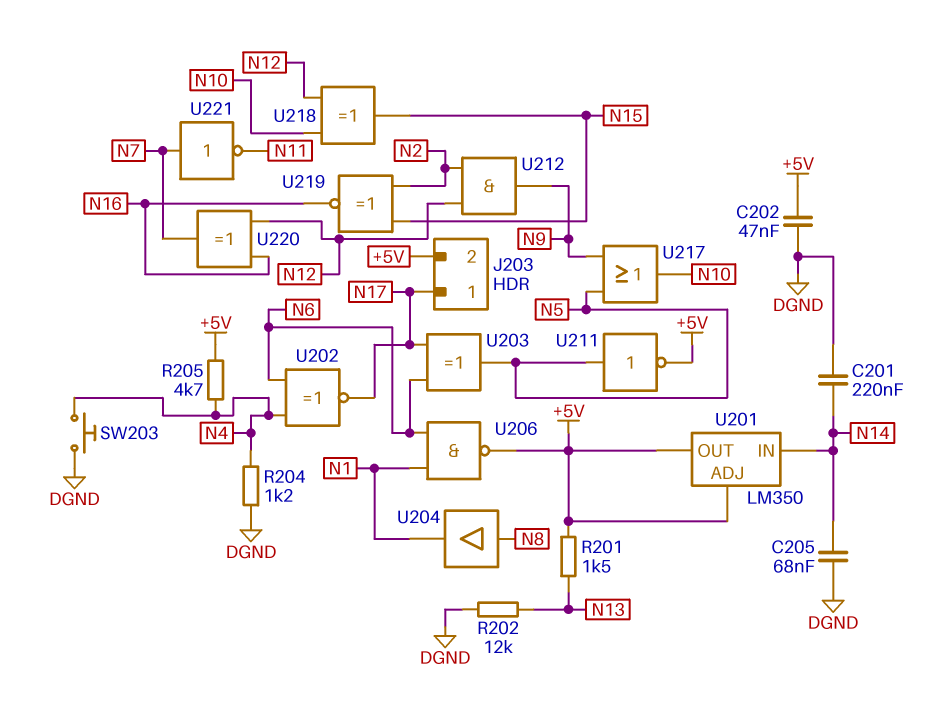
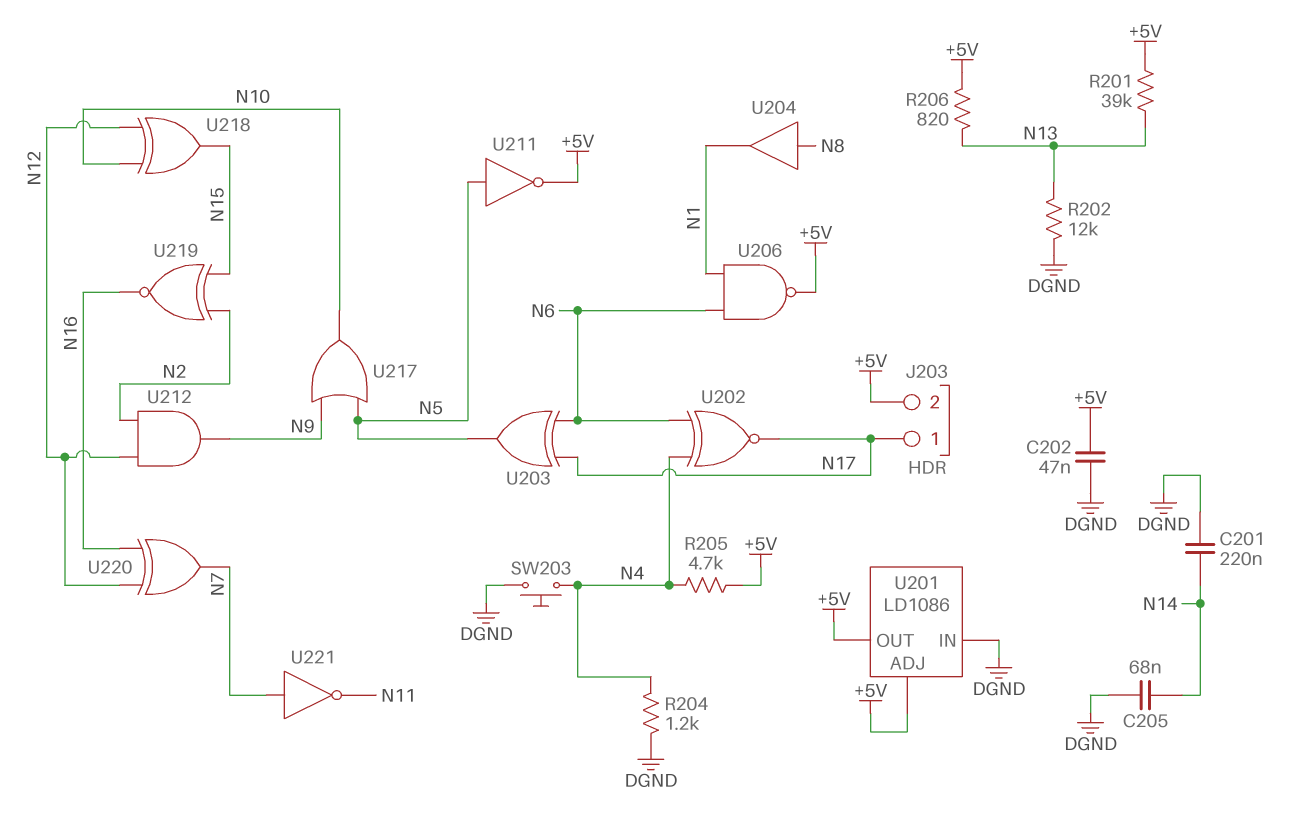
R201: 1.5k (+5V, N13) -> 39k (+5V, N13)
R206: none -> 820 (+5V, N13)
U201: LM350 -> LD1086
U201 pin IN: N14 -> DGND

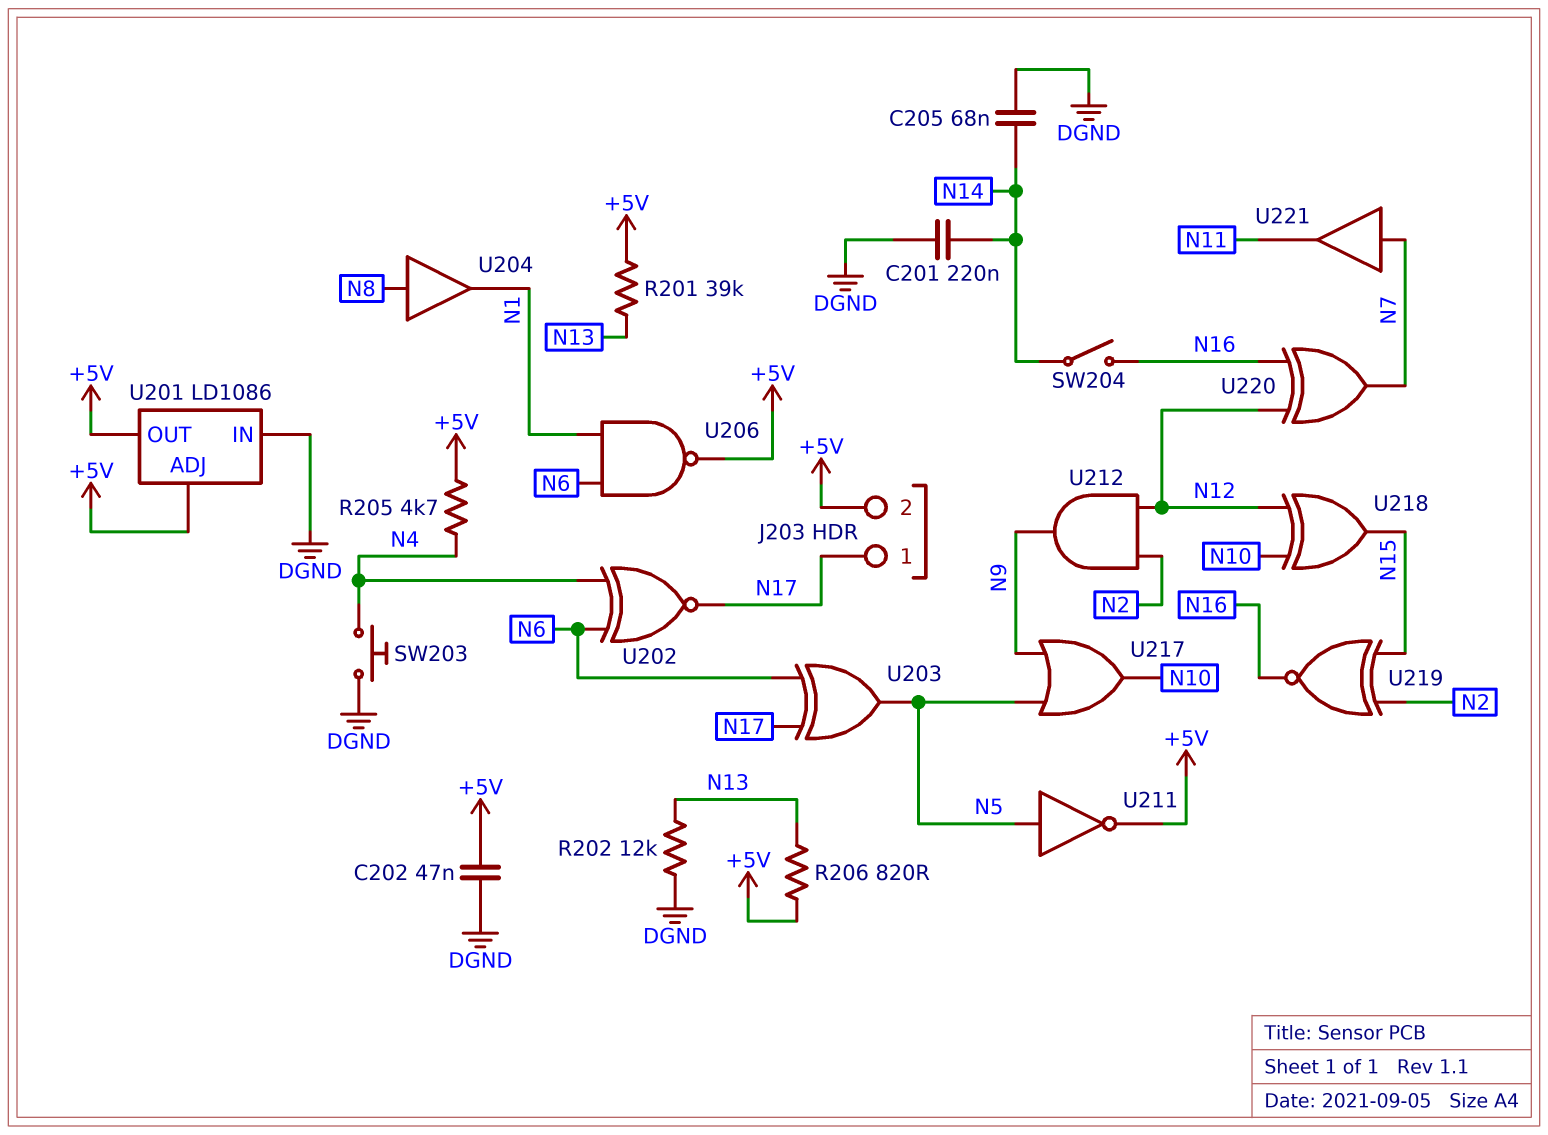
R204: 1.2k (DGND, N4) -> none
SW204: none -> switch (N14, N16)
U221: NOT (in N7, out N11) -> buffer (in N7, out N11)

